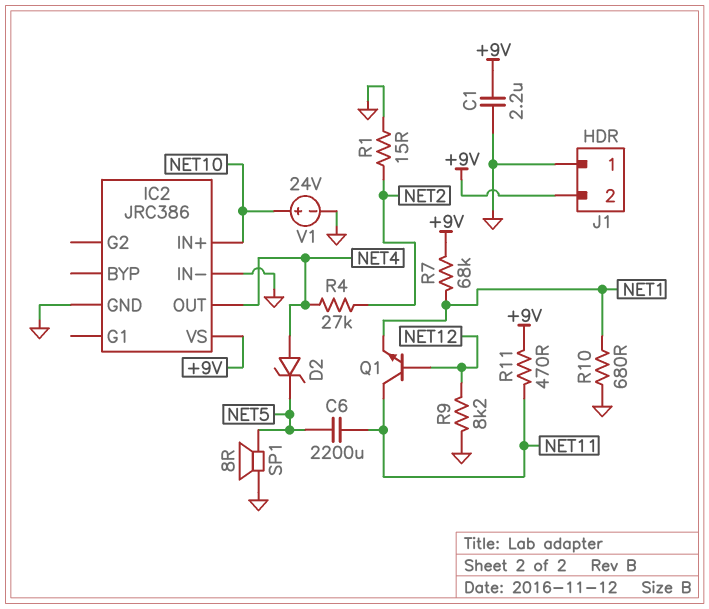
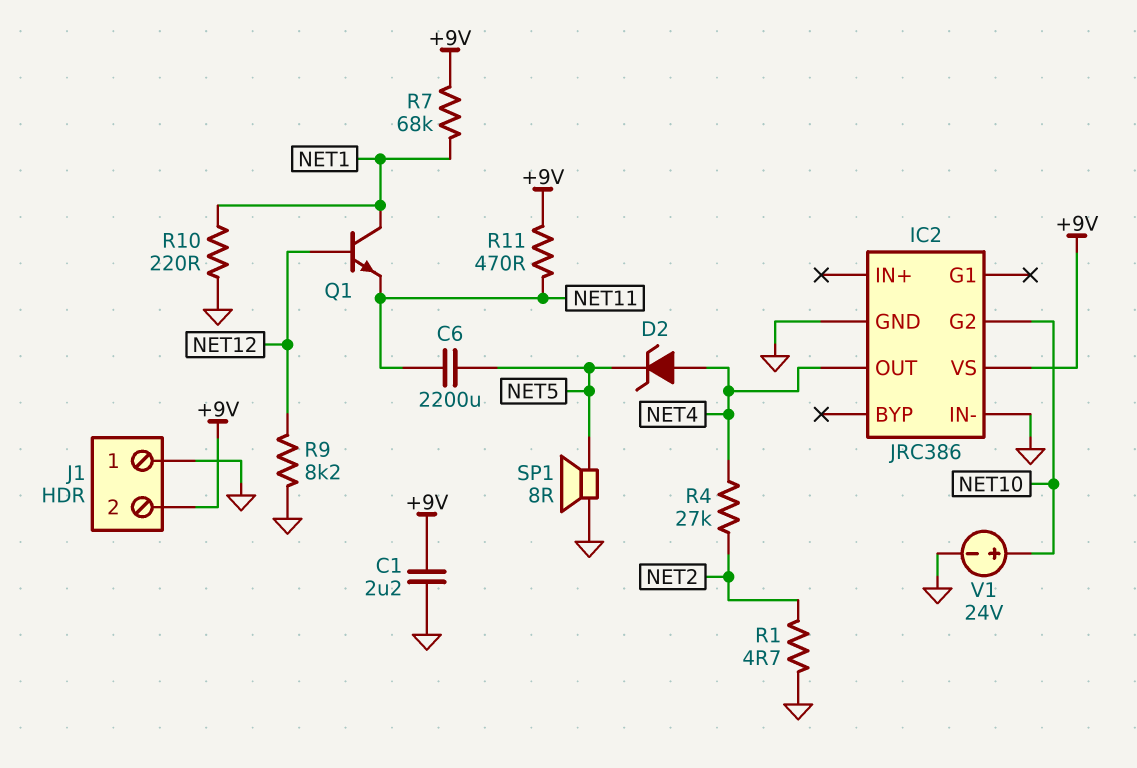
IC2 pin G2: none -> NET10
IC2 pin IN+: NET10 -> none
Q1: NPN (B NET12, C NET11, E NET1) -> NPN (B NET12, C NET1, E NET11)
R1: 15 (GND, NET2) -> 4.7 (GND, NET2)
R10: 680 (GND, NET1) -> 220 (GND, NET1)

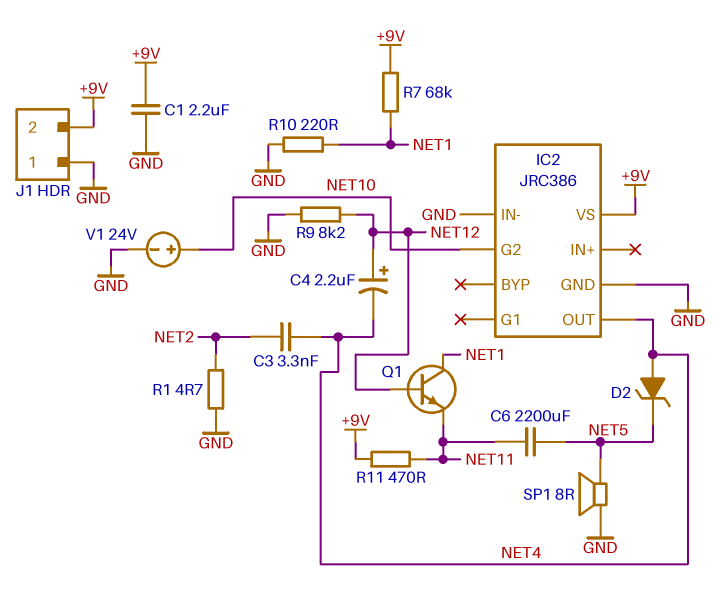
C3: none -> 3.3nF (NET2, NET4)
C4: none -> 2.2uF (plus NET12, minus NET4)
R4: 27k (NET2, NET4) -> none

